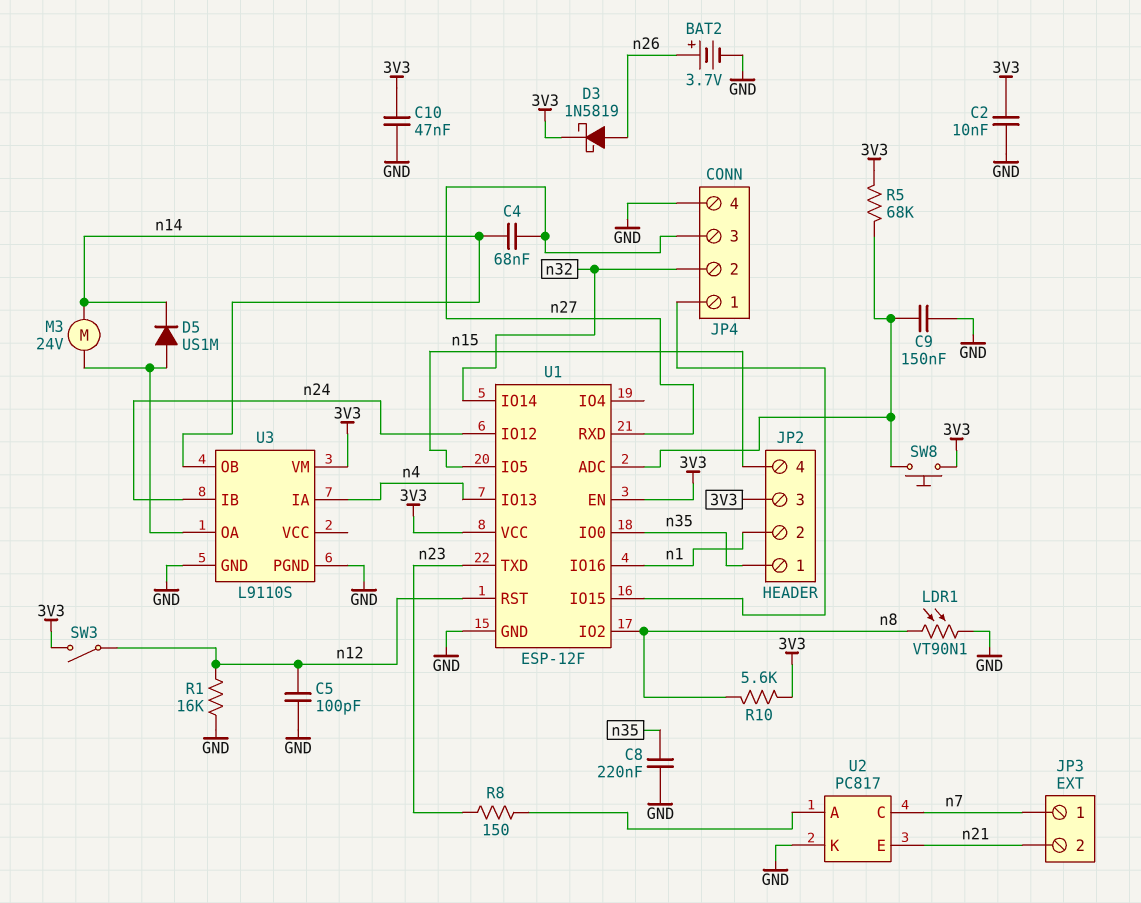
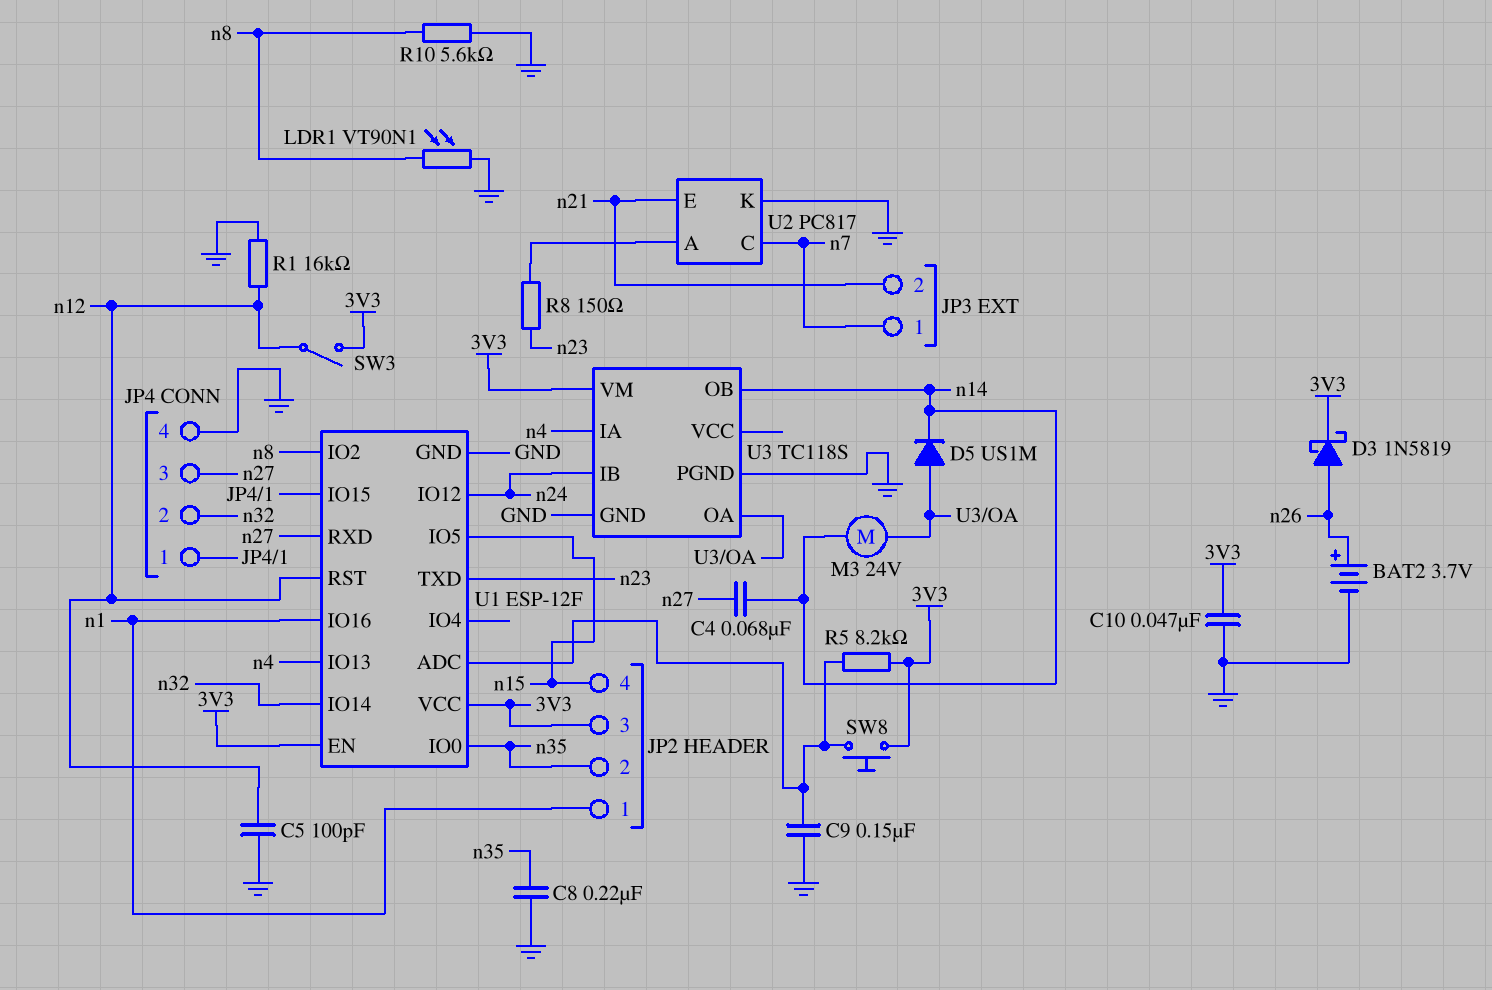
C2: 10nF (3V3, GND) -> none
JP2 pin 1: n35 -> n1
JP2 pin 2: n1 -> n35
R5: 68k (3V3, U1/ADC) -> 8.2k (3V3, U1/ADC)
R10: 5.6k (3V3, n8) -> 5.6k (GND, n8)
U3: L9110S -> TC118S

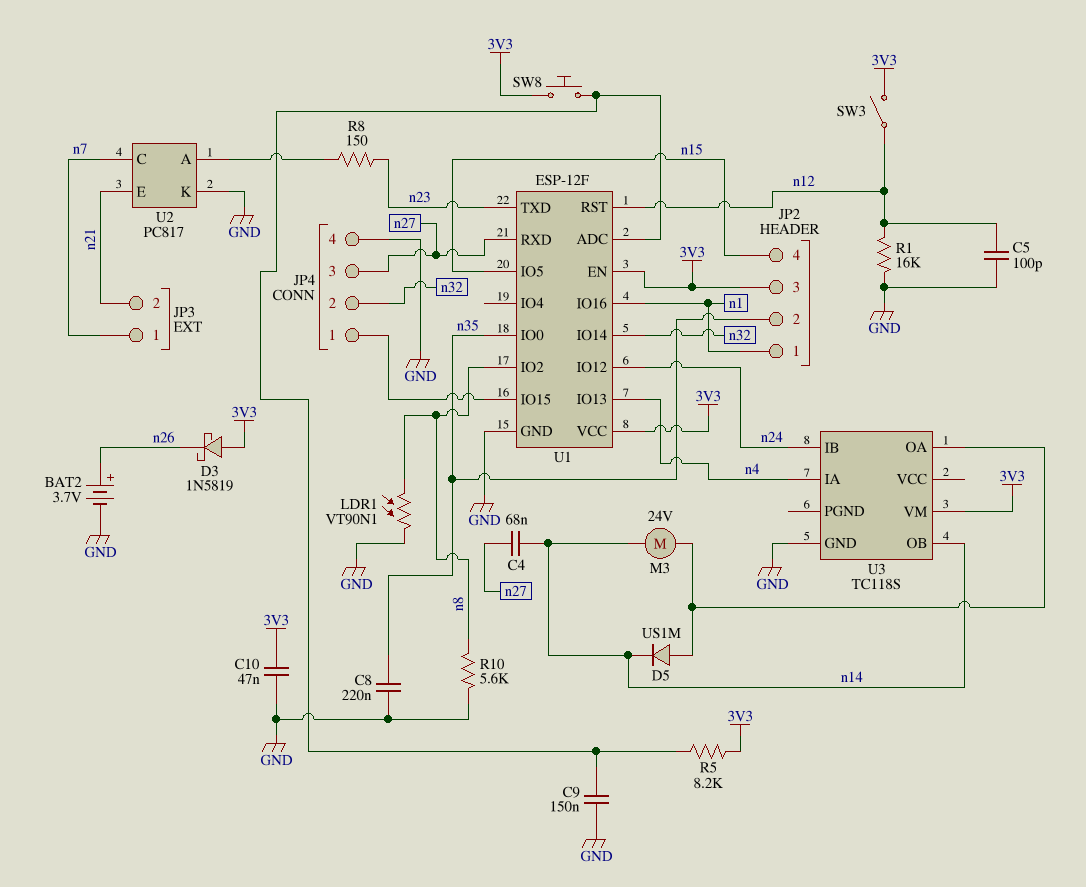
D3: schottky 1N5819 (A n26, K 3V3) -> schottky 1N5819 (A 3V3, K n26)
U3 pin PGND: GND -> none

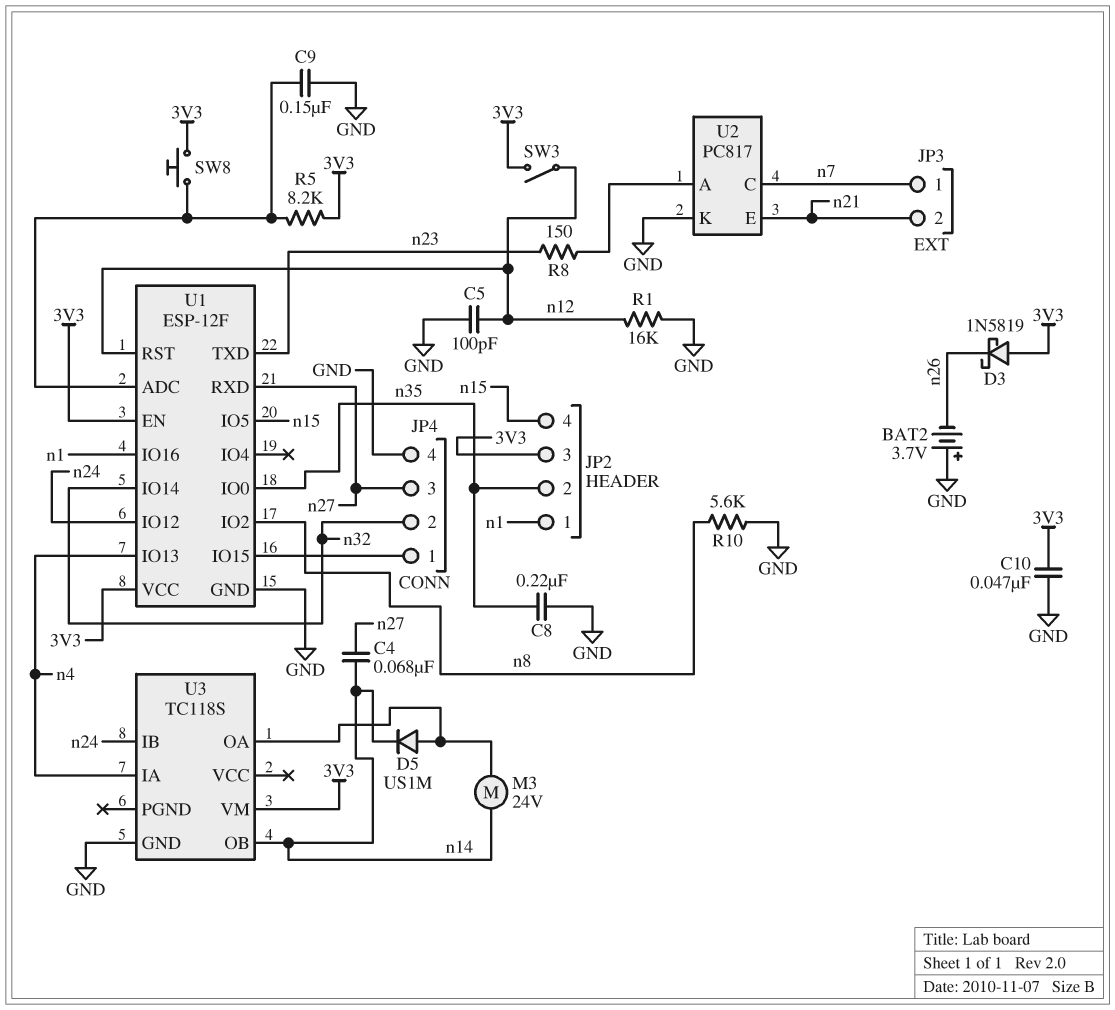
BAT2: 3.7V (plus n26, minus GND) -> 3.7V (plus GND, minus n26)
LDR1: VT90N1 (GND, n8) -> none

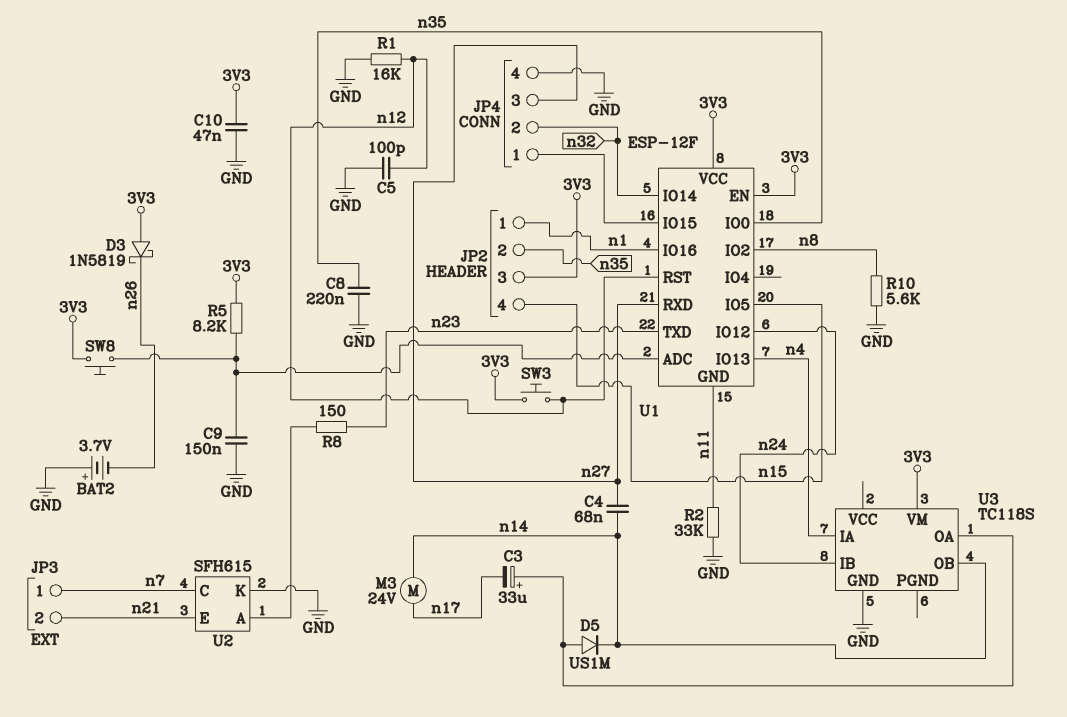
C3: none -> 33uF (plus U3/OA, minus n17)
M3: motor 24V (U3/OA, n14) -> motor 24V (n14, n17)
R2: none -> 33k (GND, n11)
SW3: switch (3V3, n12) -> button (3V3, n12)
U1 pin GND: GND -> n11
U2: PC817 -> SFH615

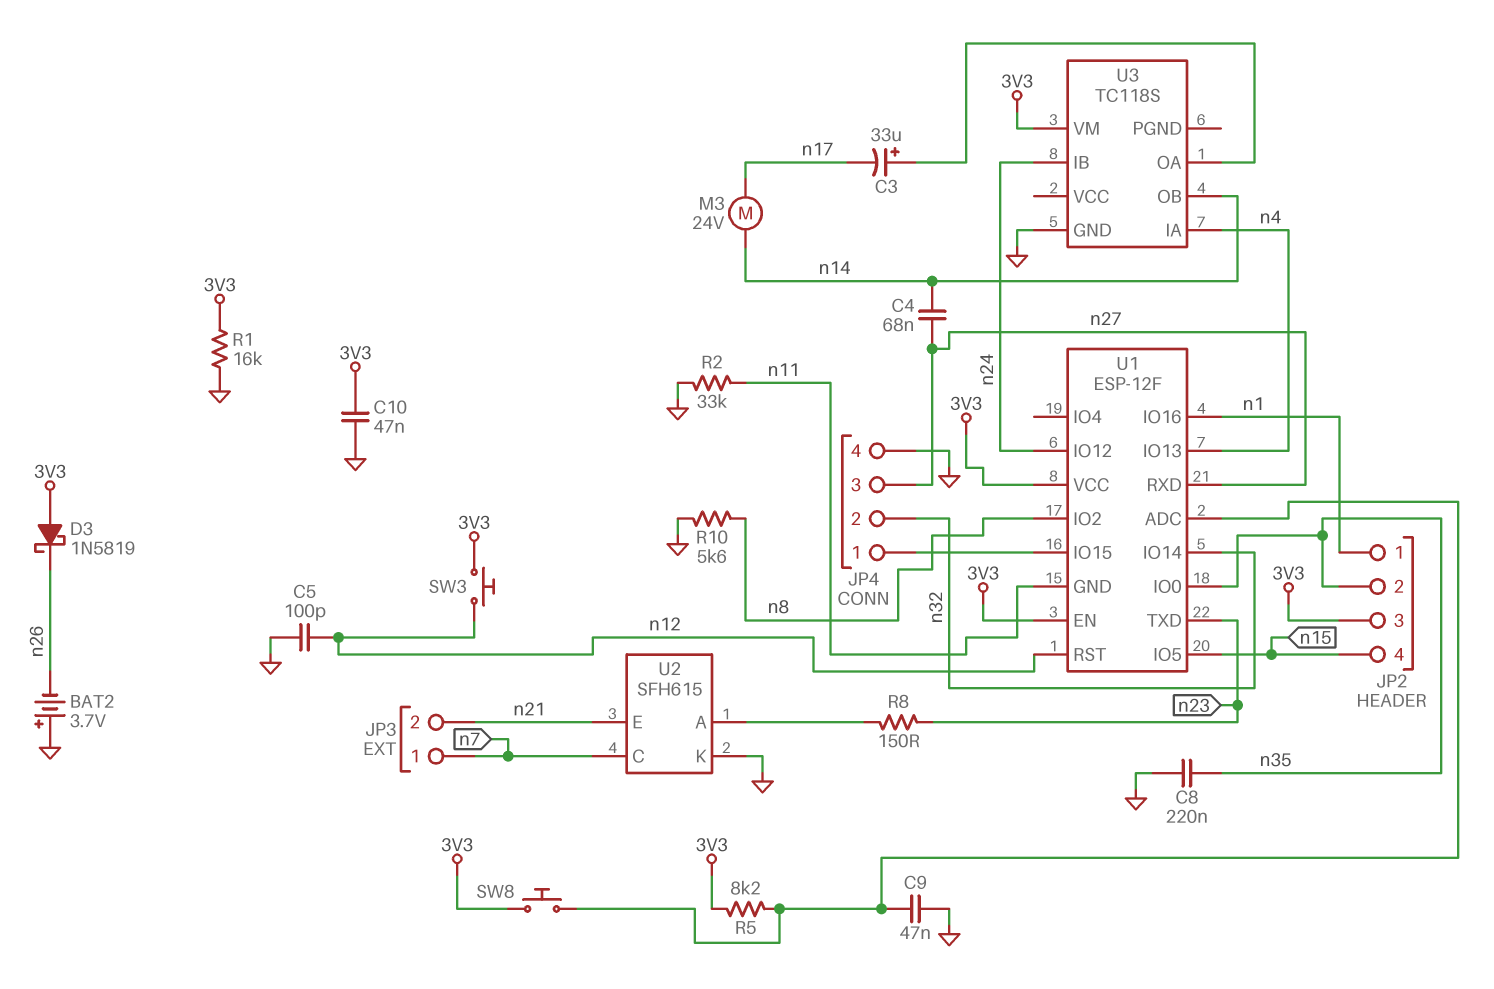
C9: 150nF (GND, U1/ADC) -> 47nF (GND, U1/ADC)
D5: diode US1M (A U3/OA, K n14) -> none
R1: 16k (GND, n12) -> 16k (3V3, GND)

